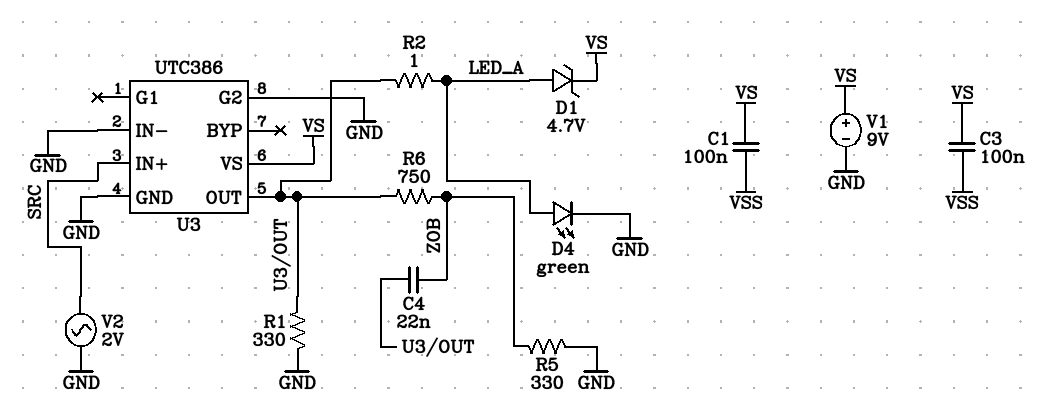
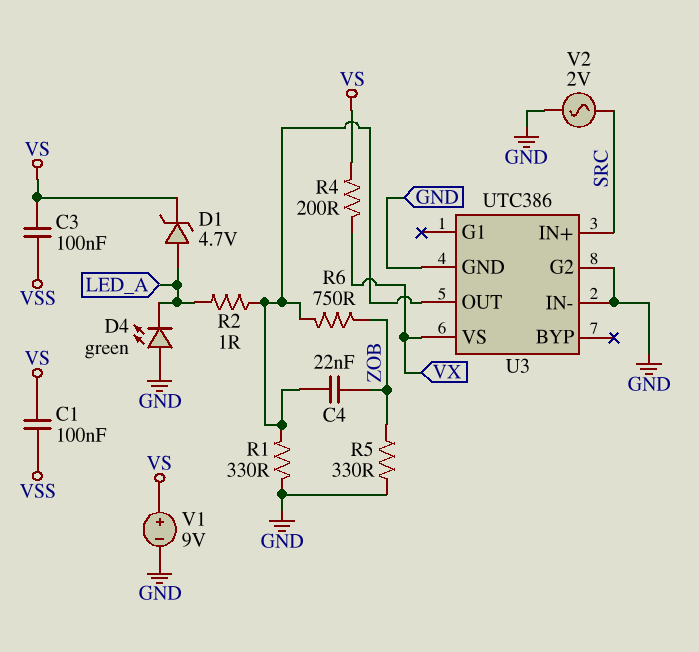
D4: LED green (A LED_A, K GND) -> LED green (A GND, K LED_A)
R4: none -> 200 (VS, VX)
U3 pin VS: VS -> VX

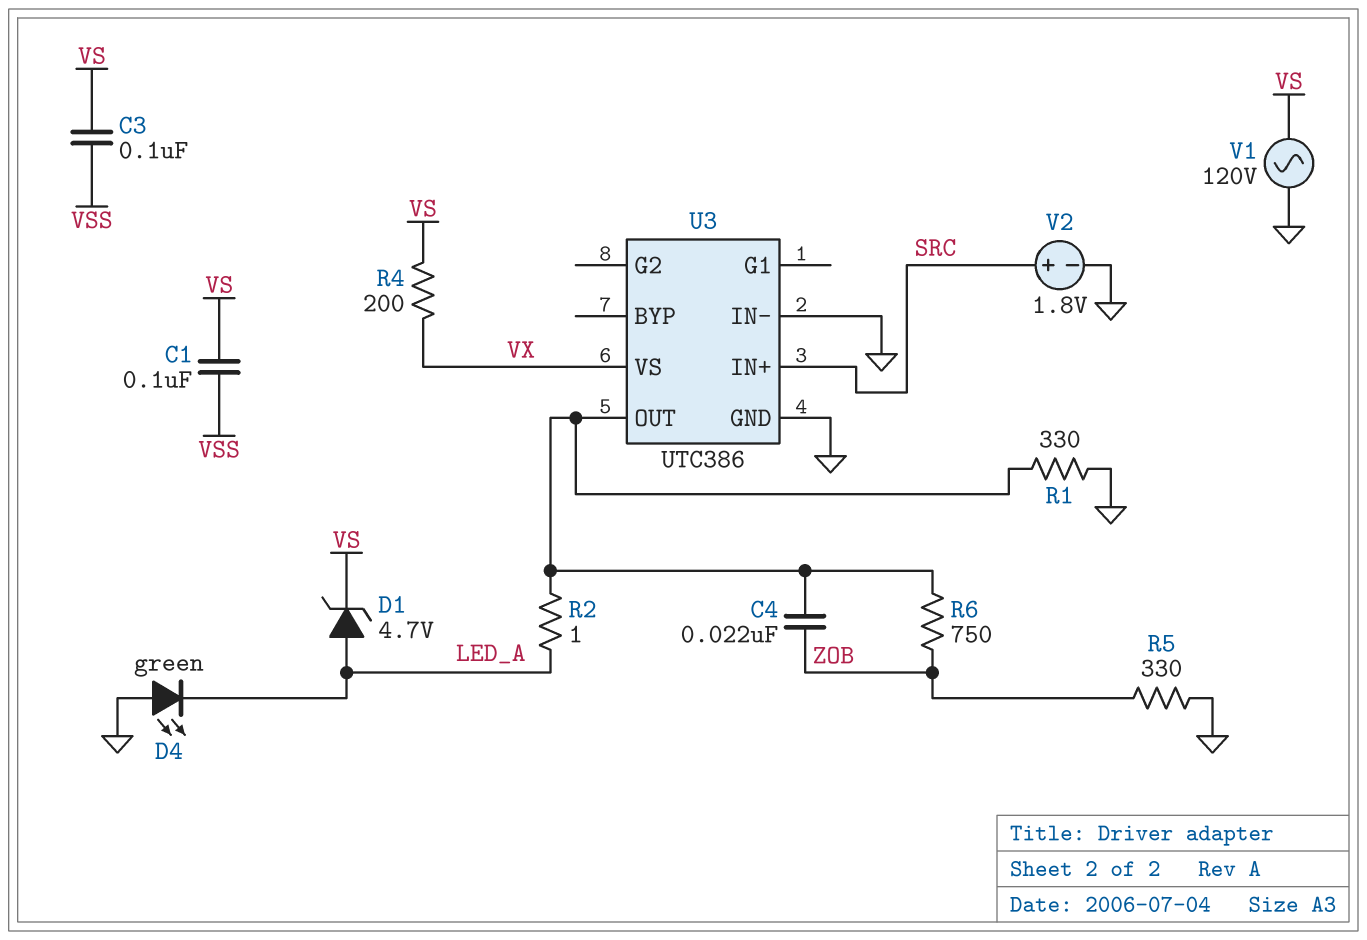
U3 pin G2: GND -> none
V1: 9V (plus VS, minus GND) -> AC 120V (GND, VS)
V2: AC 2V (GND, SRC) -> 1.8V (plus SRC, minus GND)

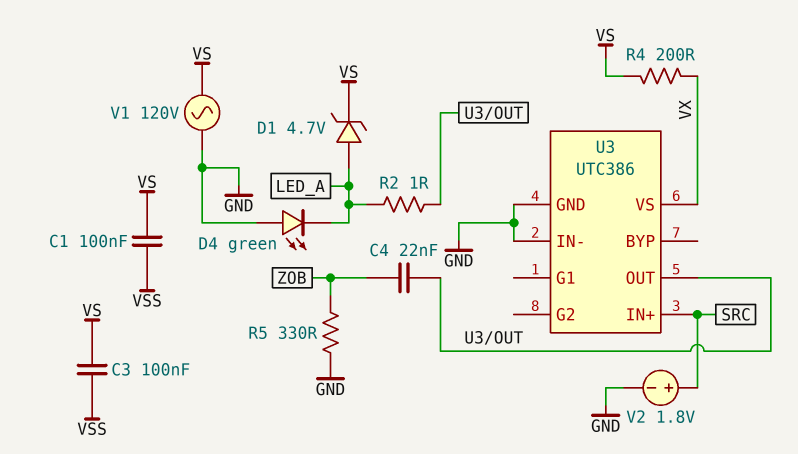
R1: 330 (GND, U3/OUT) -> none
R6: 750 (U3/OUT, ZOB) -> none

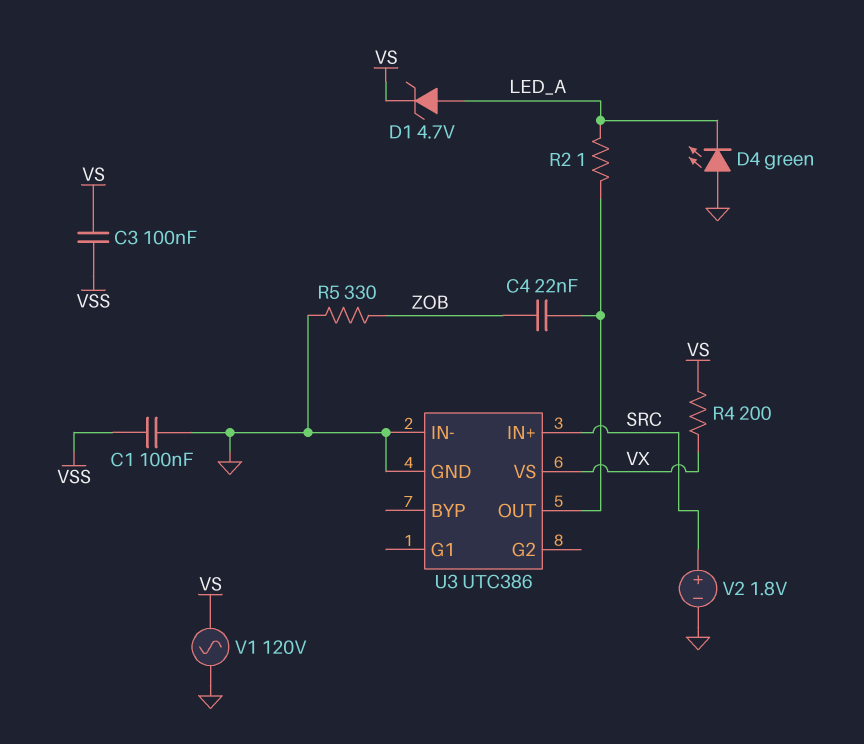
C1: 100nF (VS, VSS) -> 100nF (GND, VSS)

